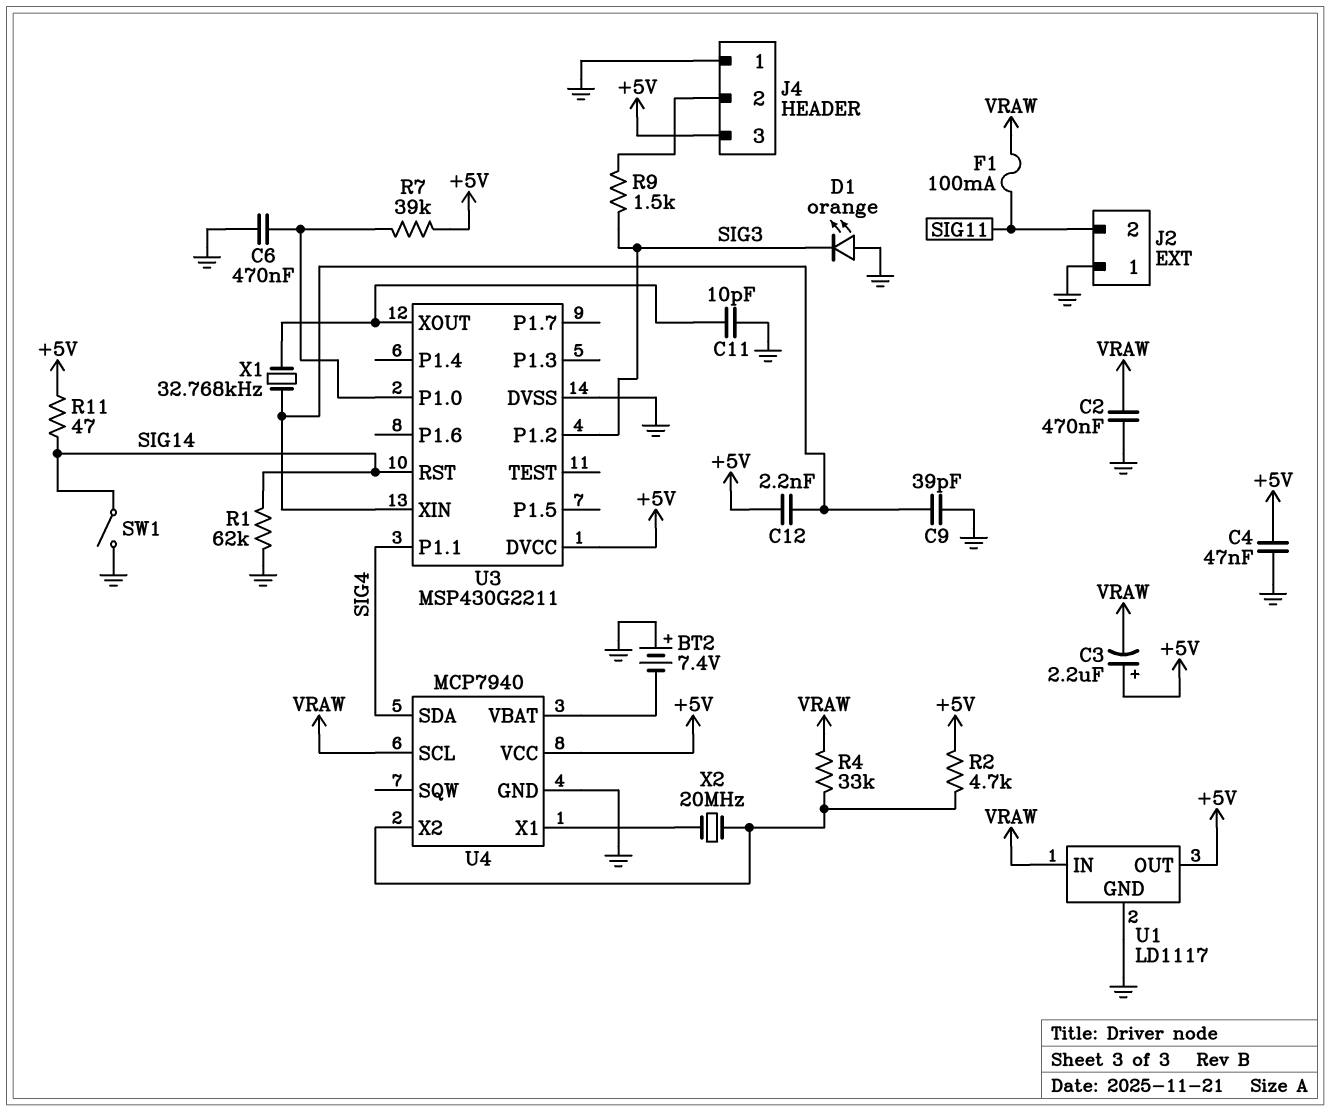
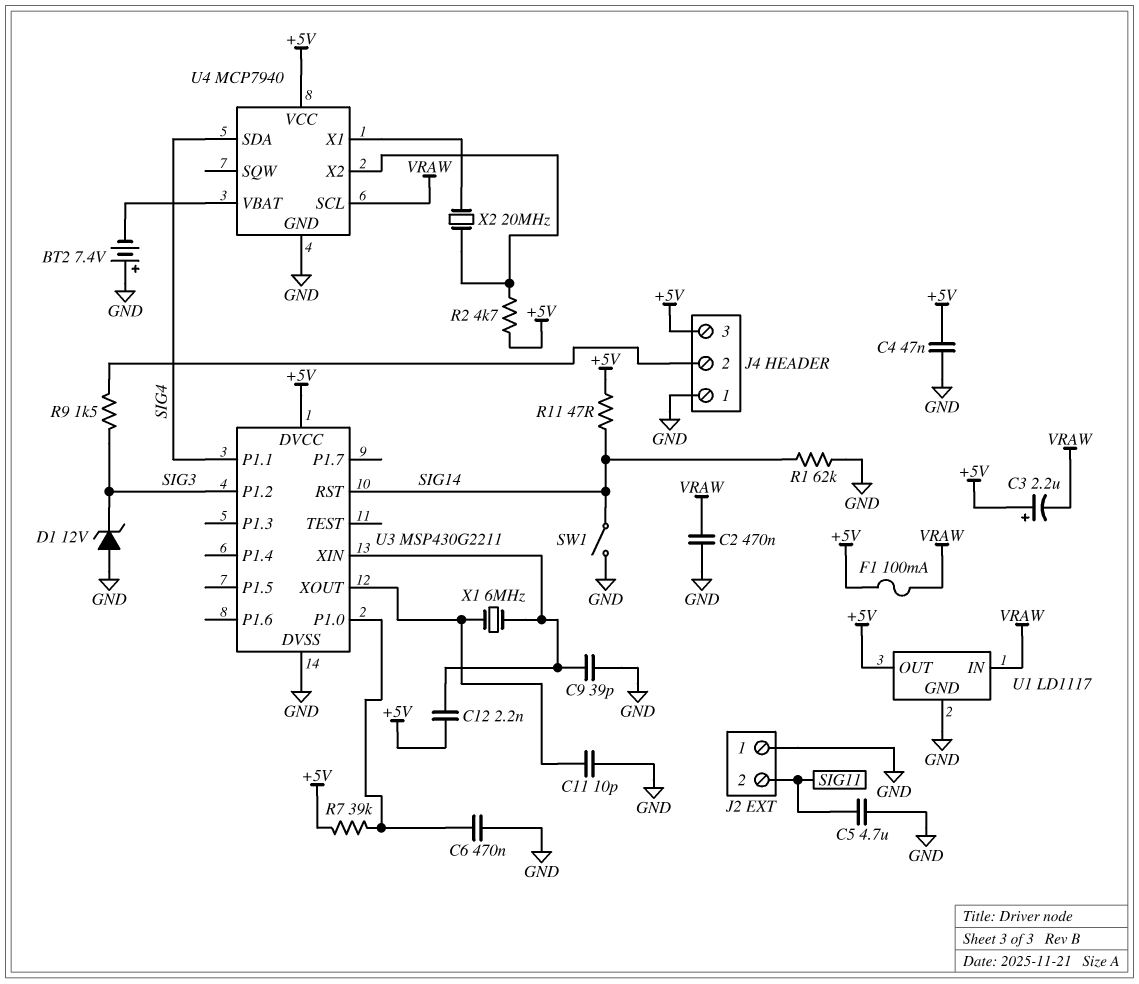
C5: none -> 4.7uF (GND, SIG11)
D1: LED orange (A GND, K SIG3) -> zener 12V (A GND, K SIG3)
F1: 100mA (SIG11, VRAW) -> 100mA (+5V, VRAW)
R4: 33k (U4/X2, VRAW) -> none
X1: 32.768kHz (U3/XIN, U3/XOUT) -> 6MHz (U3/XIN, U3/XOUT)

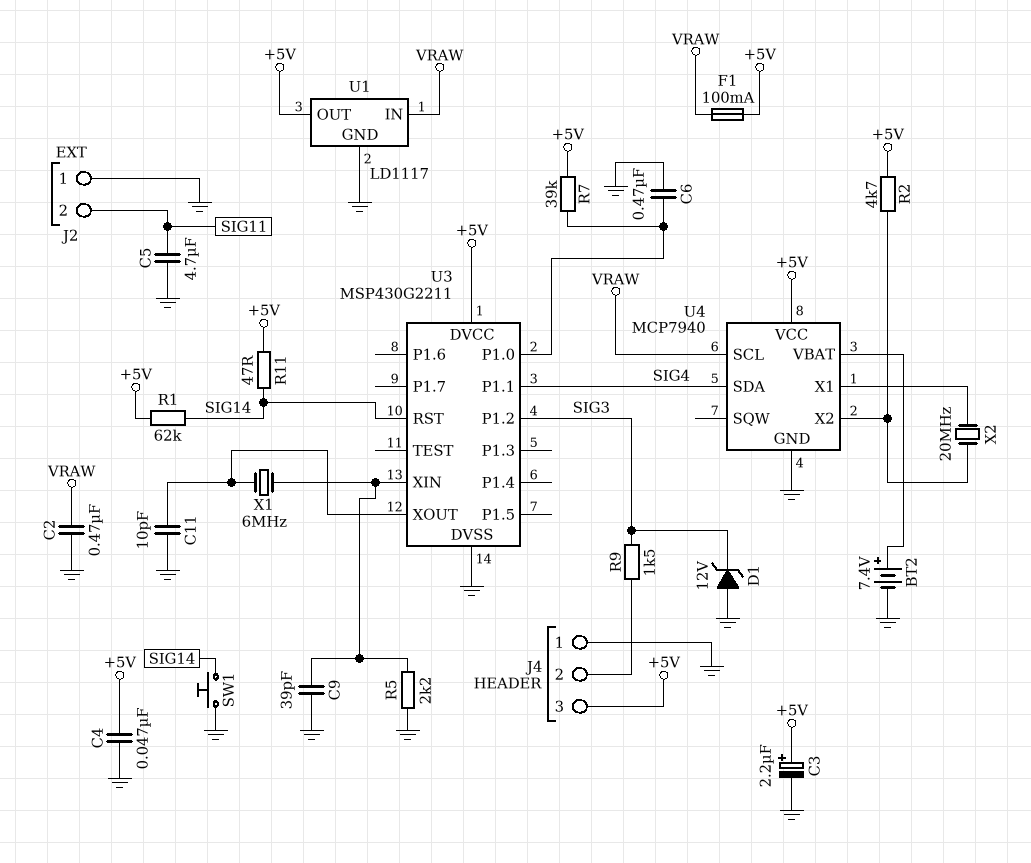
BT2: 7.4V (plus GND, minus U4/VBAT) -> 7.4V (plus U4/VBAT, minus GND)
C3: 2.2uF (plus +5V, minus VRAW) -> 2.2uF (plus +5V, minus GND)
C12: 2.2nF (+5V, U3/XIN) -> none
R1: 62k (GND, SIG14) -> 62k (+5V, SIG14)
R5: none -> 2.2k (GND, U3/XIN)
SW1: switch (GND, SIG14) -> button (GND, SIG14)

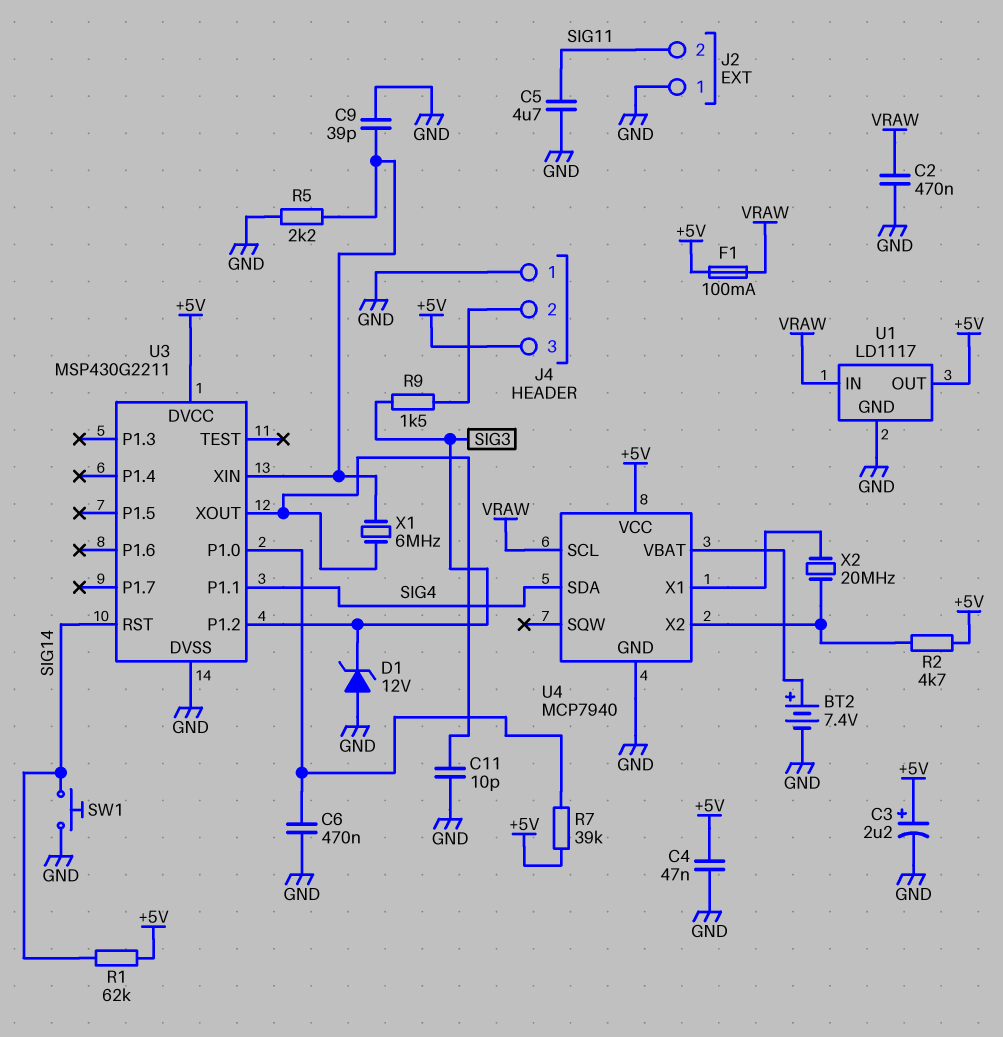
R11: 47 (+5V, SIG14) -> none

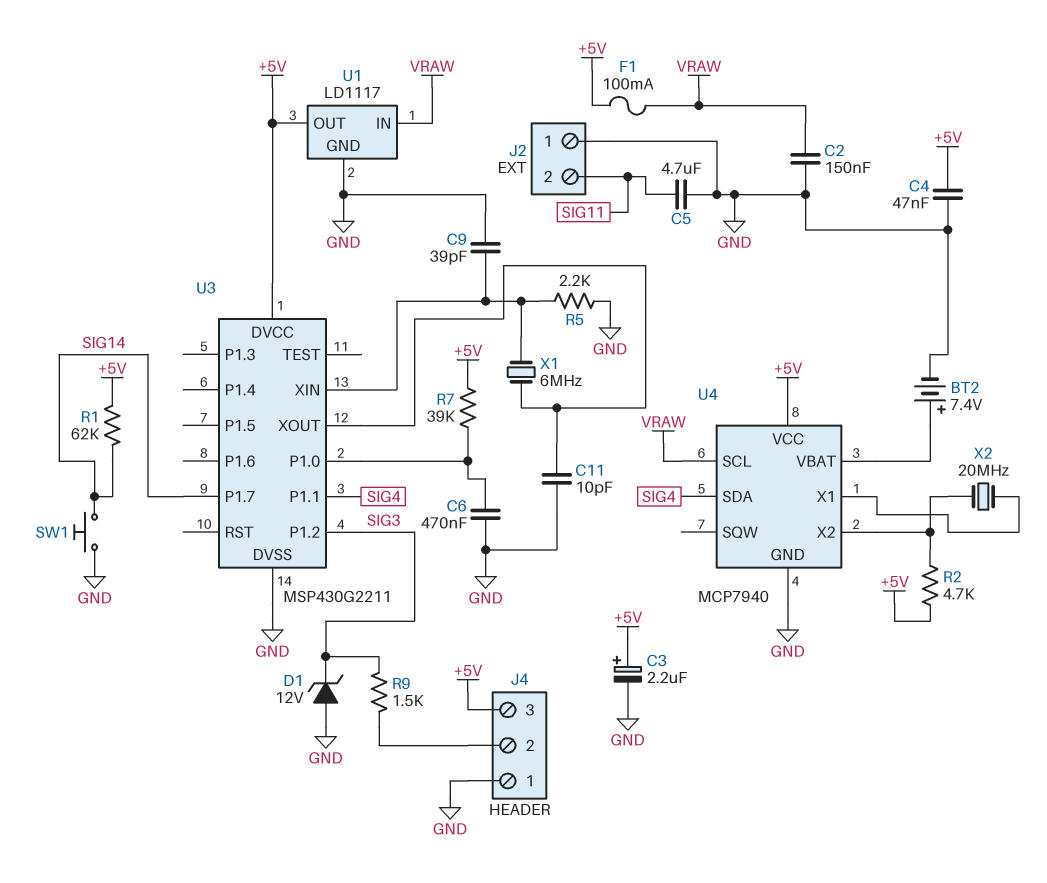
C2: 470nF (GND, VRAW) -> 150nF (GND, VRAW)
U3 pin P1.7: none -> SIG14
U3 pin RST: SIG14 -> none

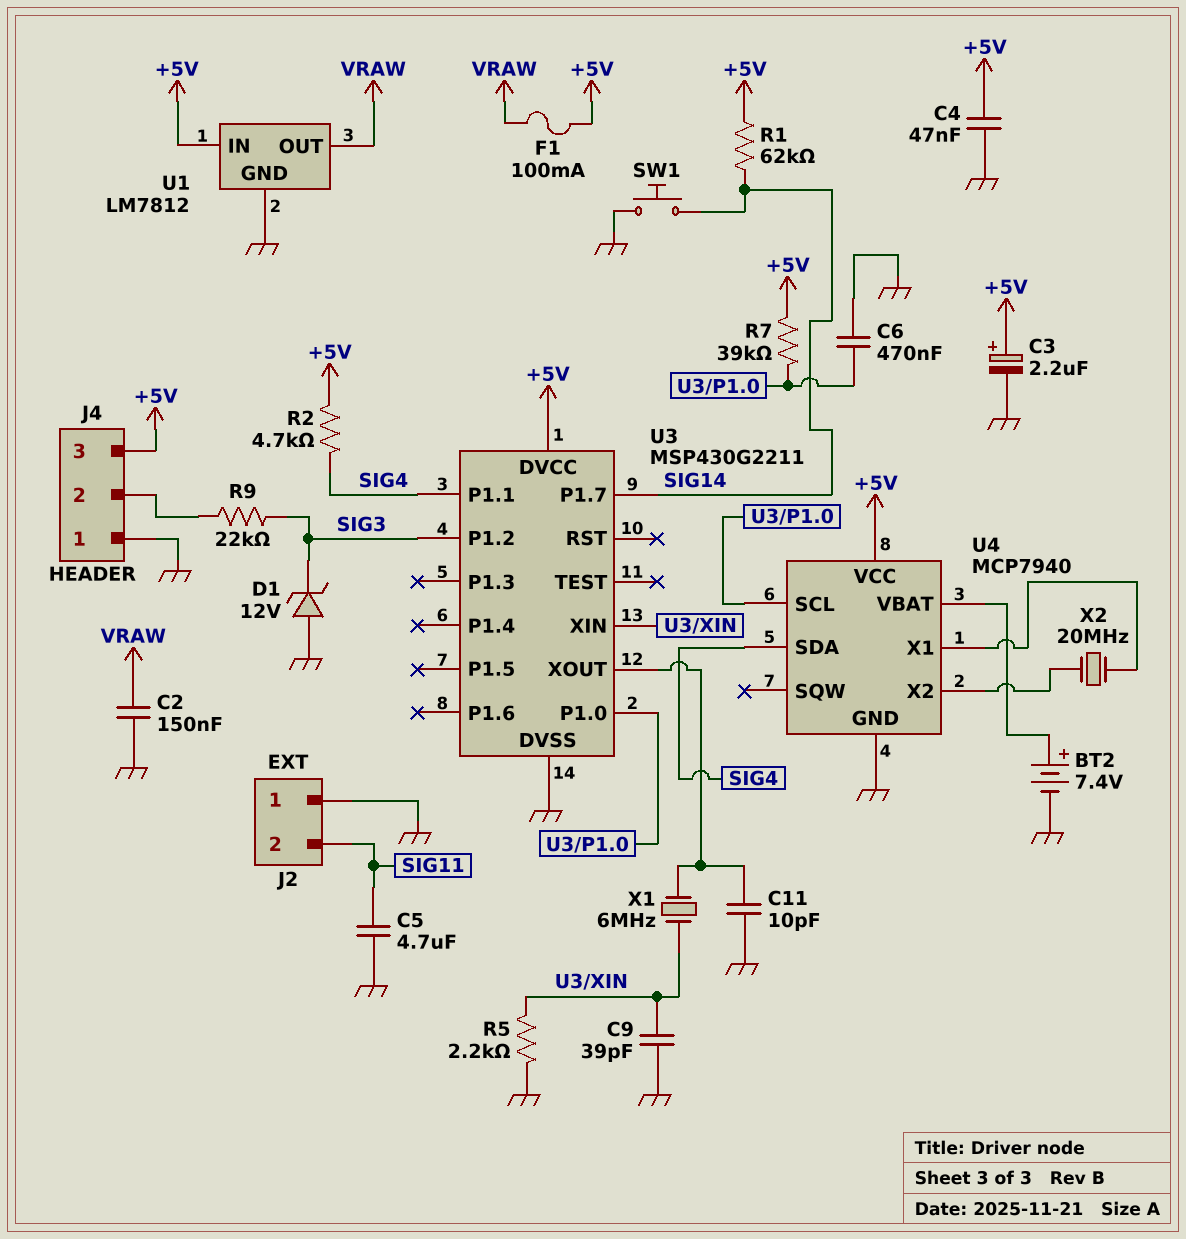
R2: 4.7k (+5V, U4/X2) -> 4.7k (+5V, SIG4)
R9: 1.5k (J4/2, SIG3) -> 22k (J4/2, SIG3)
U1: LD1117 -> LM7812
U1 pin IN: VRAW -> +5V
U1 pin OUT: +5V -> VRAW
U4 pin SCL: VRAW -> U3/P1.0

